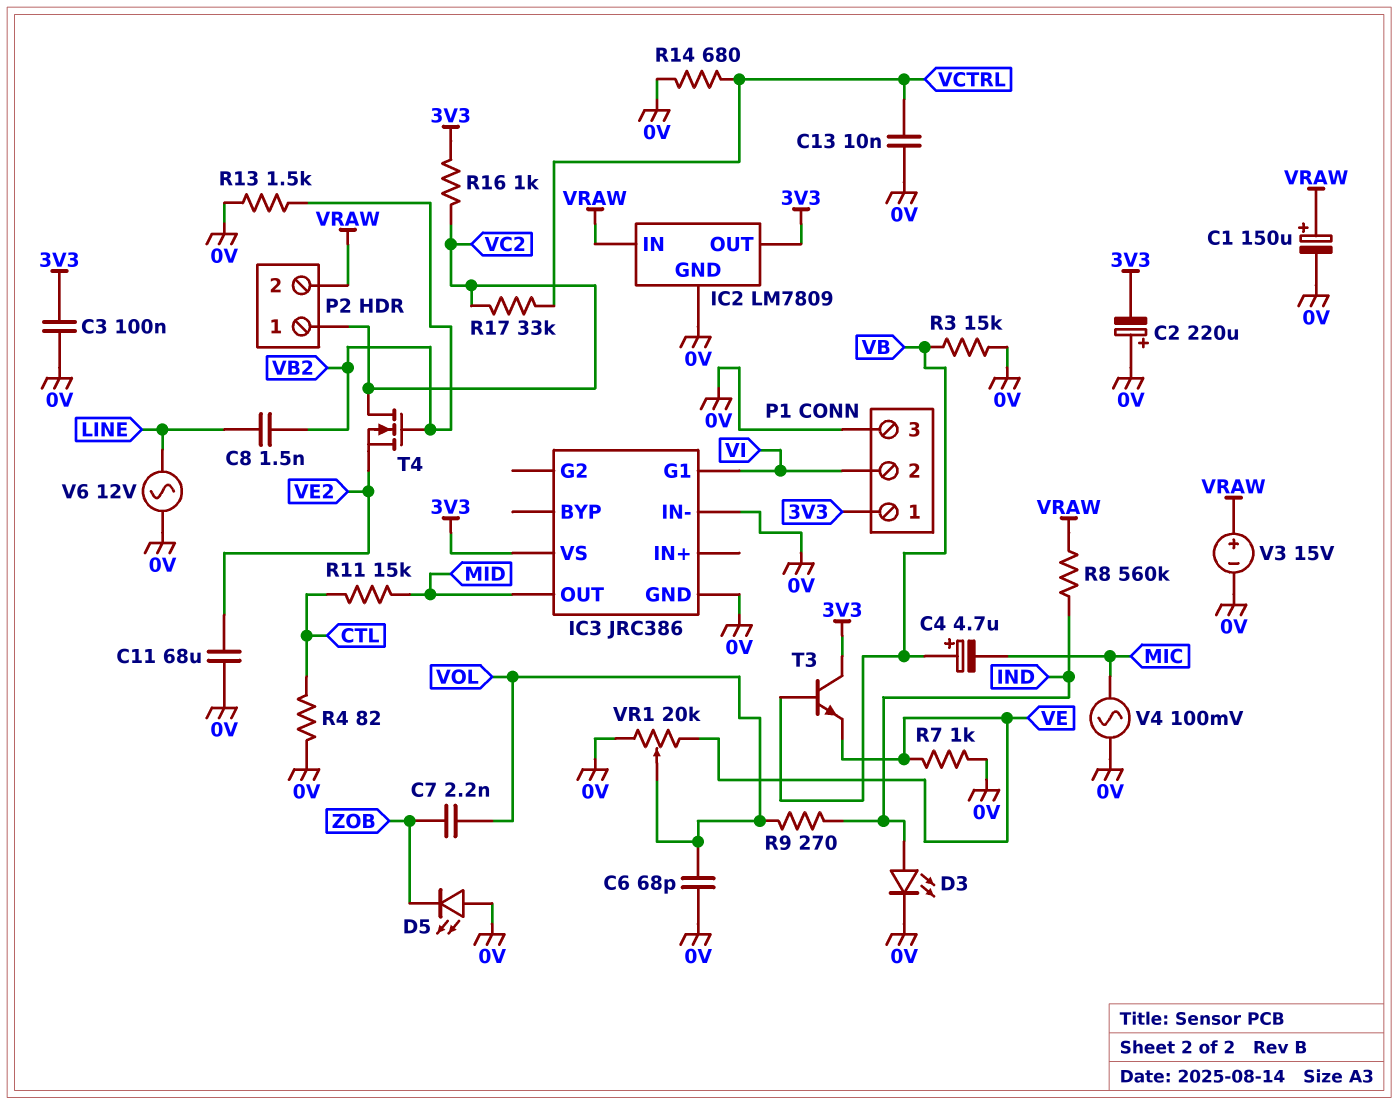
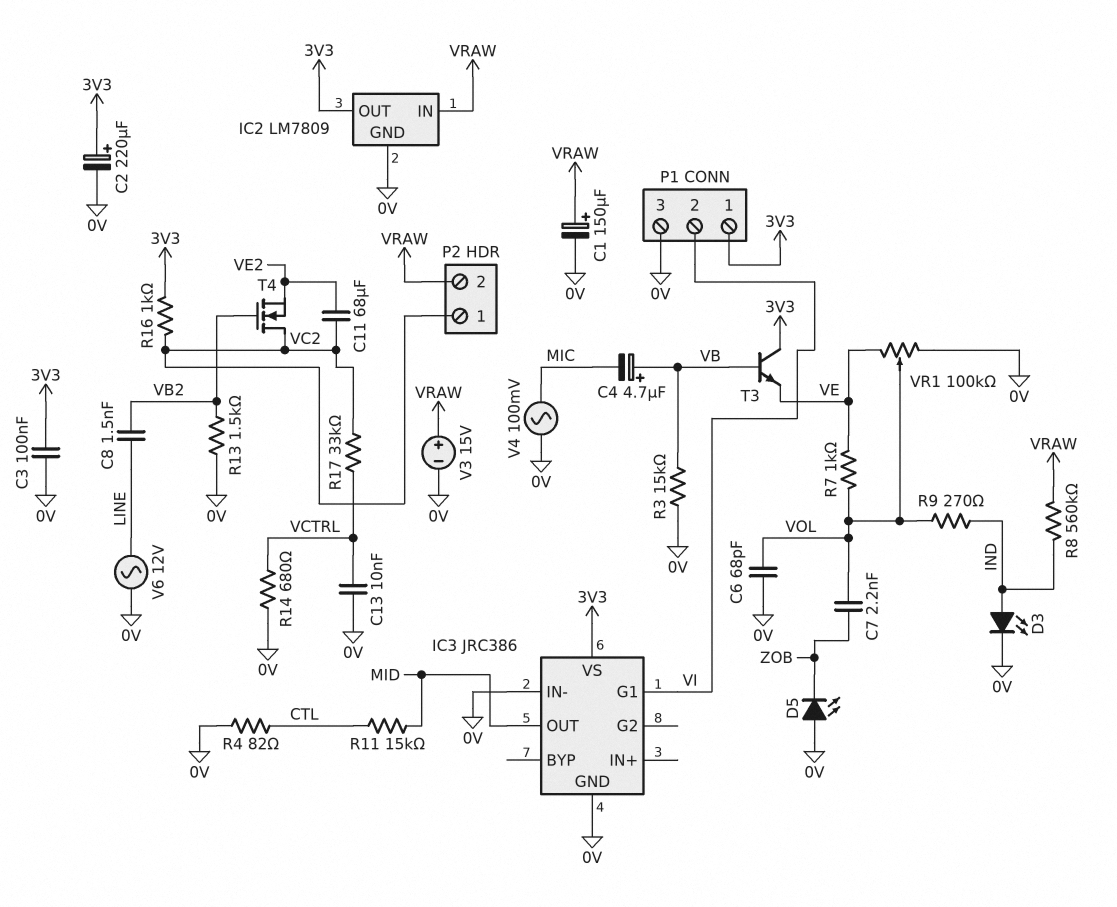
C2: 220uF (plus 0V, minus 3V3) -> 220uF (plus 3V3, minus 0V)
C11: 68uF (0V, VE2) -> 68uF (VC2, VE2)
R7: 1k (0V, VE) -> 1k (VE, VOL)
VR1: 20k (0V, VE, wiper VOL) -> 100k (0V, VE, wiper VOL)

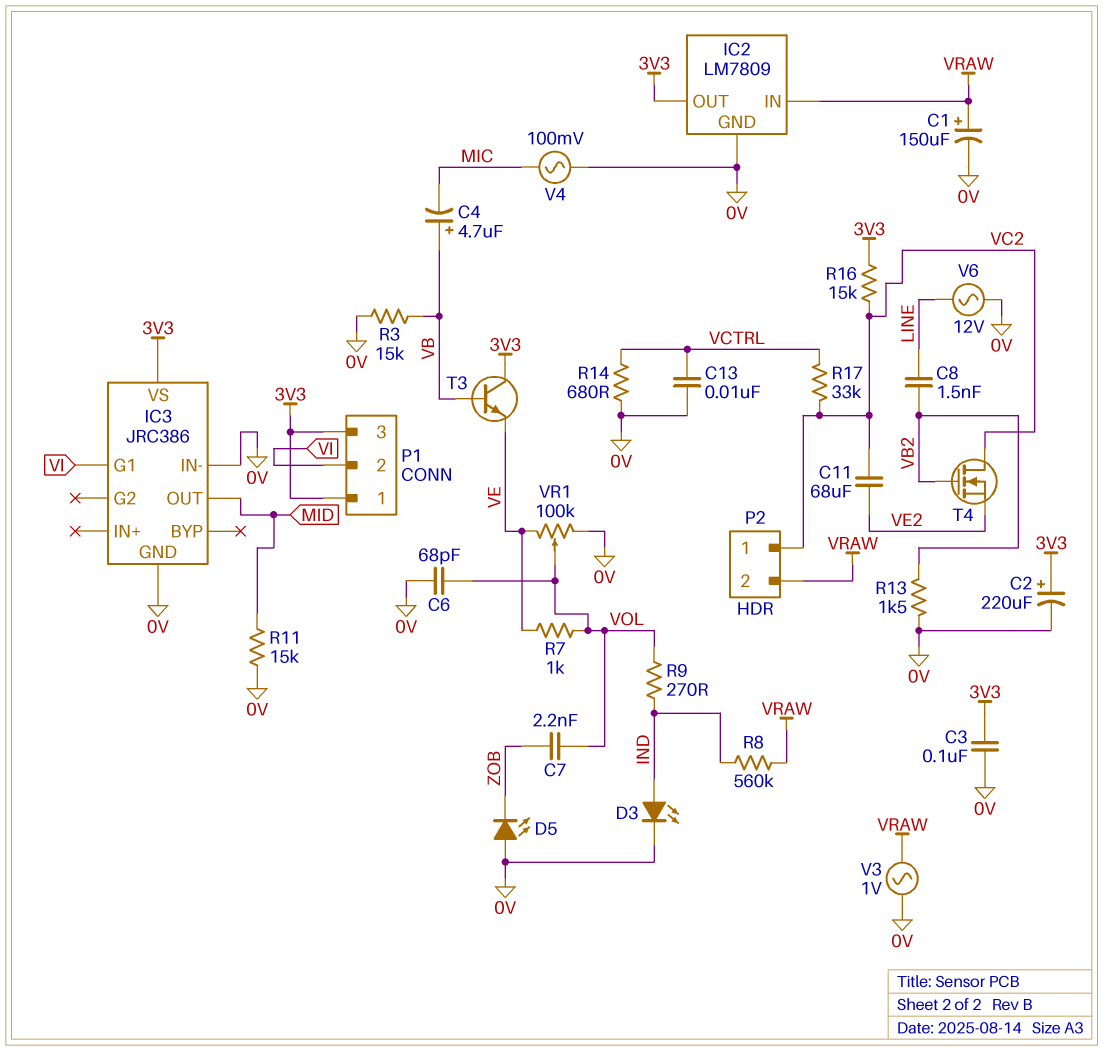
P1 pin 3: 0V -> 3V3
R4: 82 (0V, CTL) -> none
R11: 15k (CTL, MID) -> 15k (0V, MID)
R16: 1k (3V3, VC2) -> 15k (3V3, VC2)
V3: 15V (plus VRAW, minus 0V) -> AC 1V (0V, VRAW)

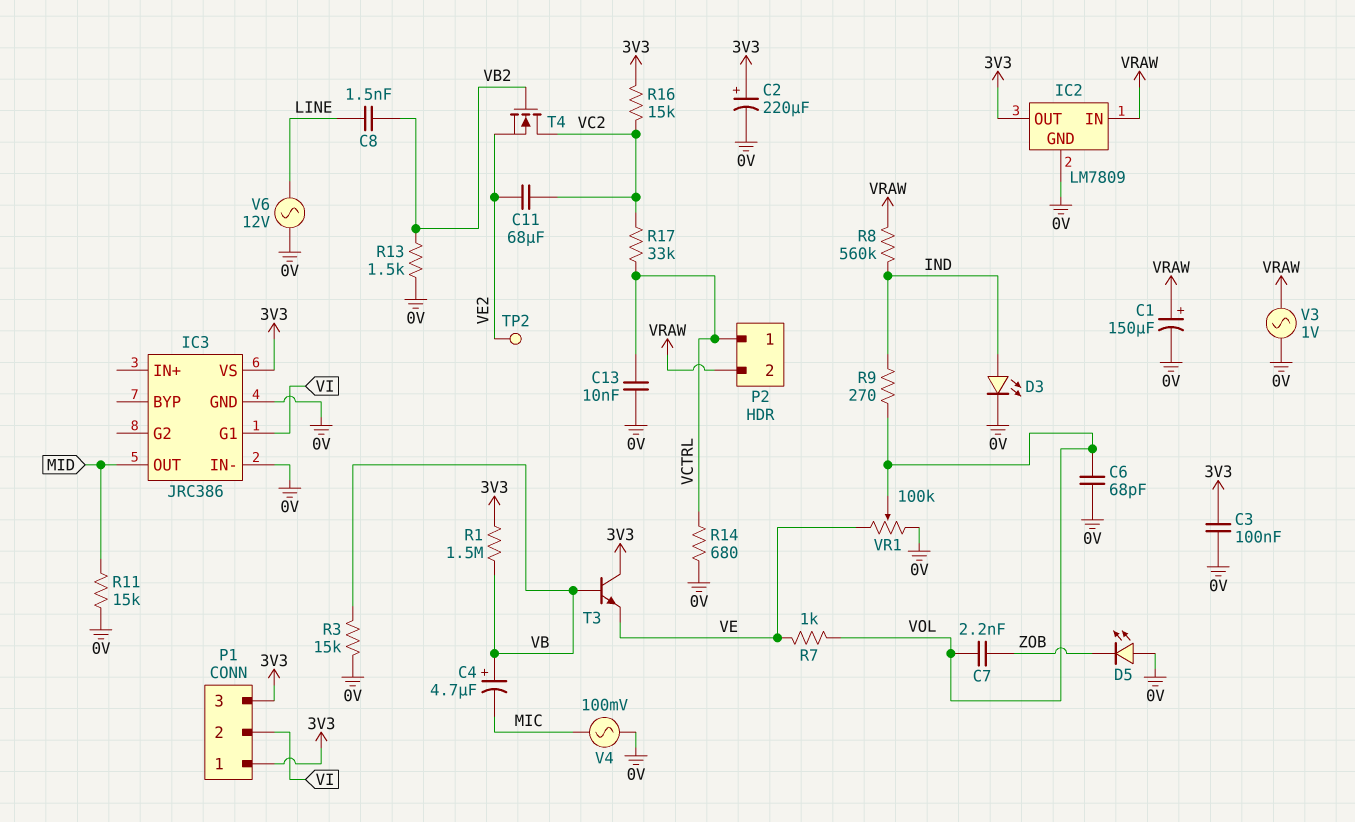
P2 pin 1: VC2 -> VCTRL
R1: none -> 1.5M (3V3, VB)
TP2: none -> test point (VE2)

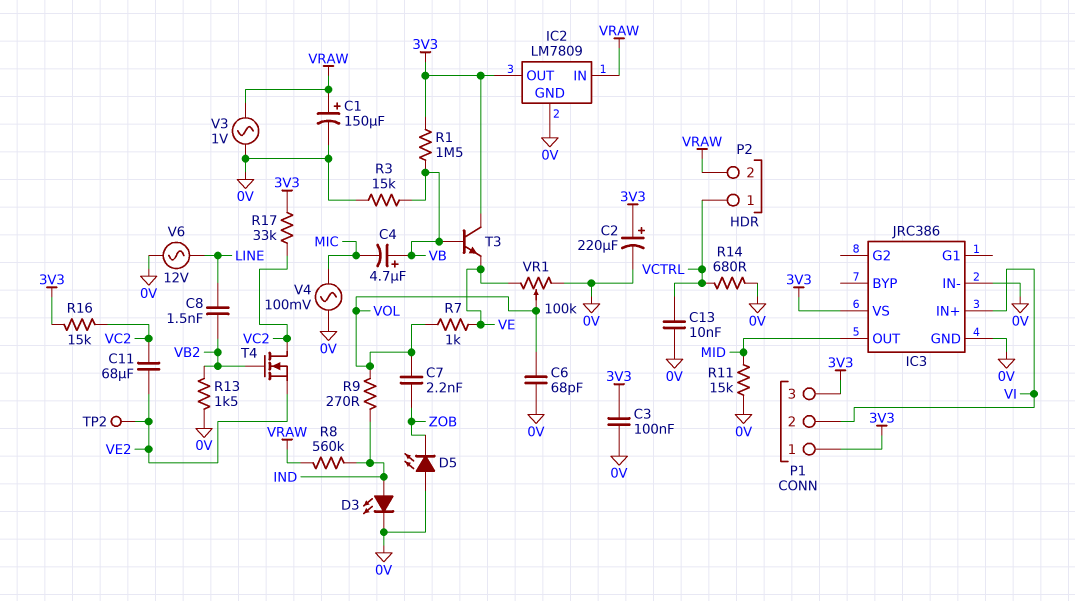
IC3 pin G1: VI -> none
IC3 pin IN+: none -> VI
R17: 33k (VC2, VCTRL) -> 33k (3V3, VC2)

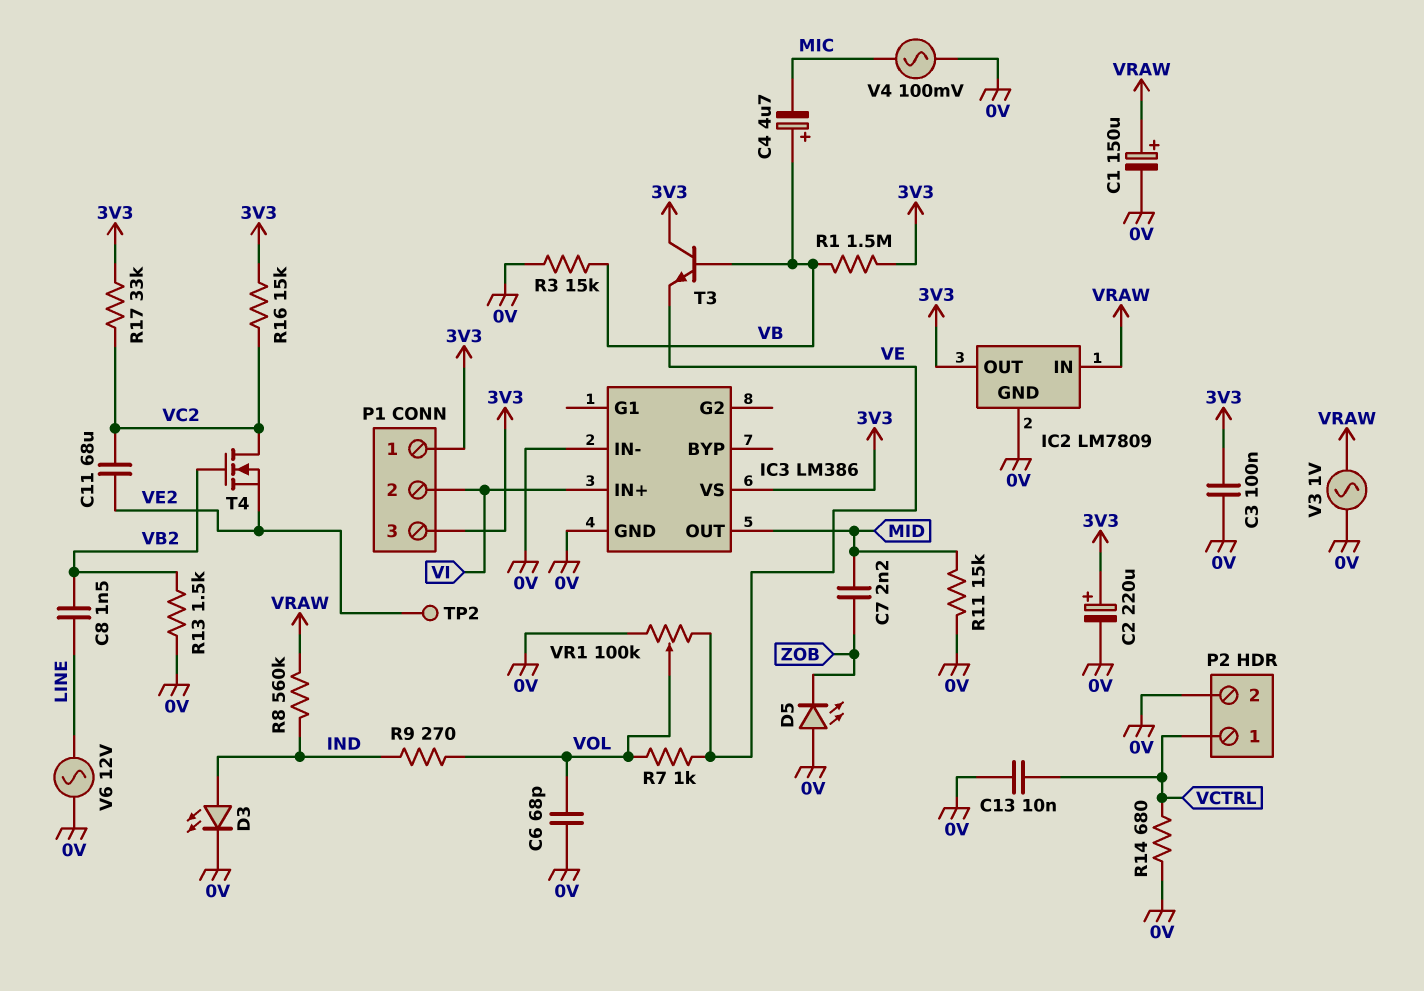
C7: 2.2nF (VOL, ZOB) -> 2.2nF (MID, ZOB)
IC3: JRC386 -> LM386
P2 pin 2: VRAW -> 0V

